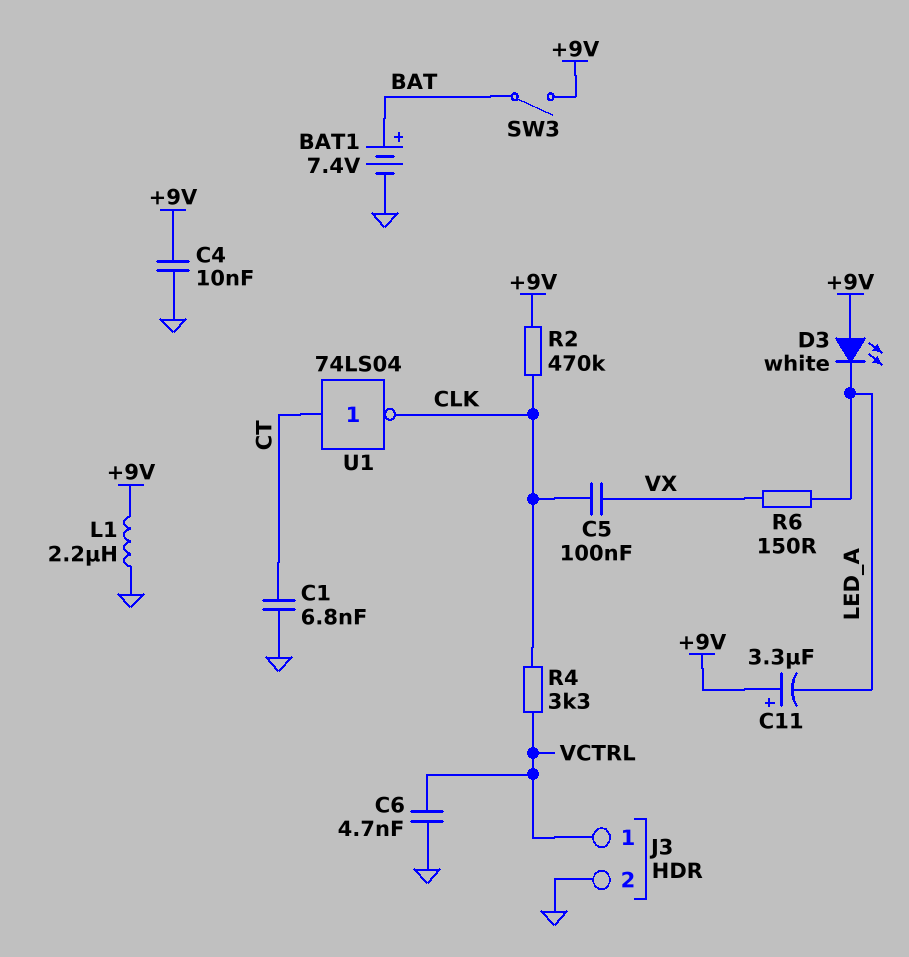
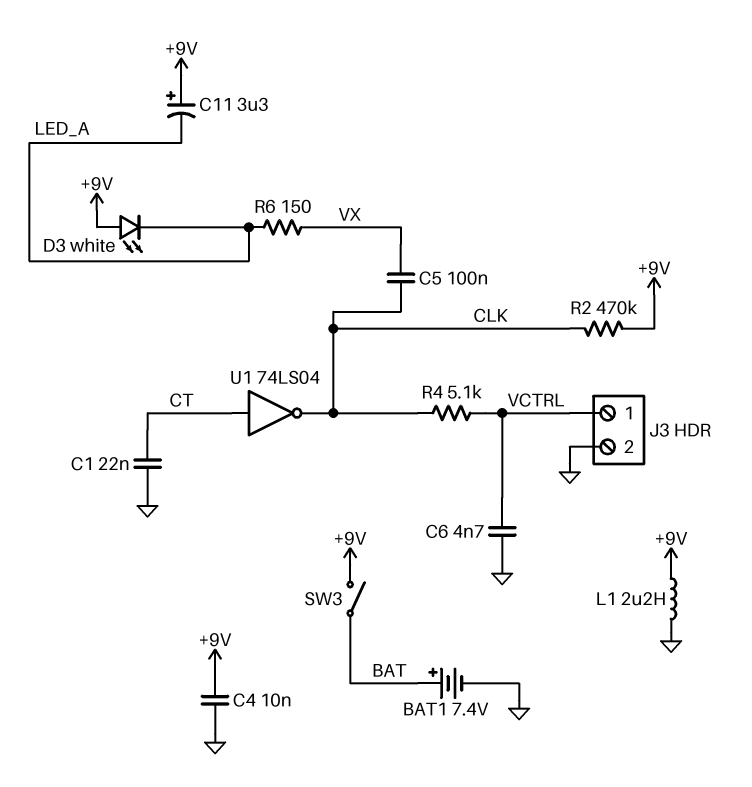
C1: 6.8nF (CT, GND) -> 22nF (CT, GND)
R4: 3.3k (CLK, VCTRL) -> 5.1k (CLK, VCTRL)

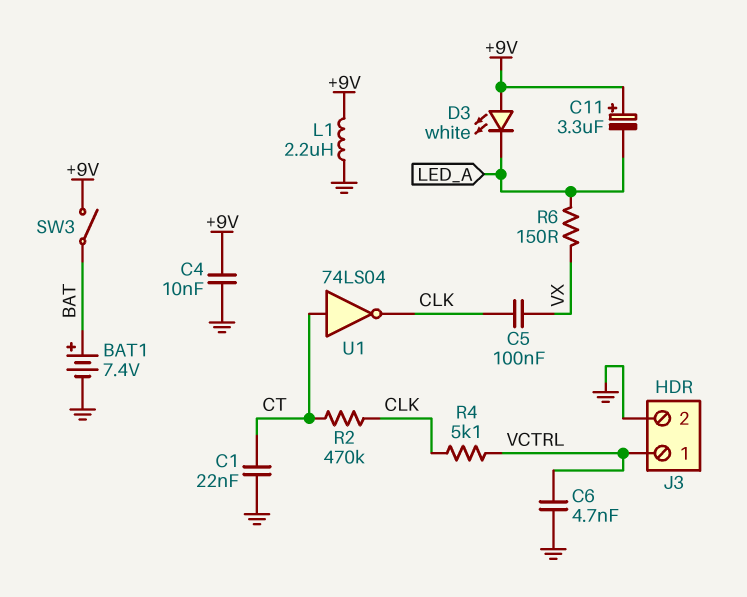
R2: 470k (+9V, CLK) -> 470k (CLK, CT)

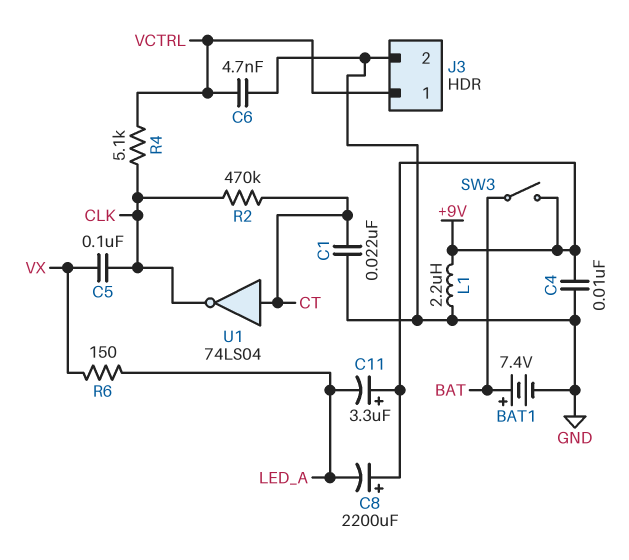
C8: none -> 2200uF (plus +9V, minus LED_A)
D3: LED white (A +9V, K LED_A) -> none

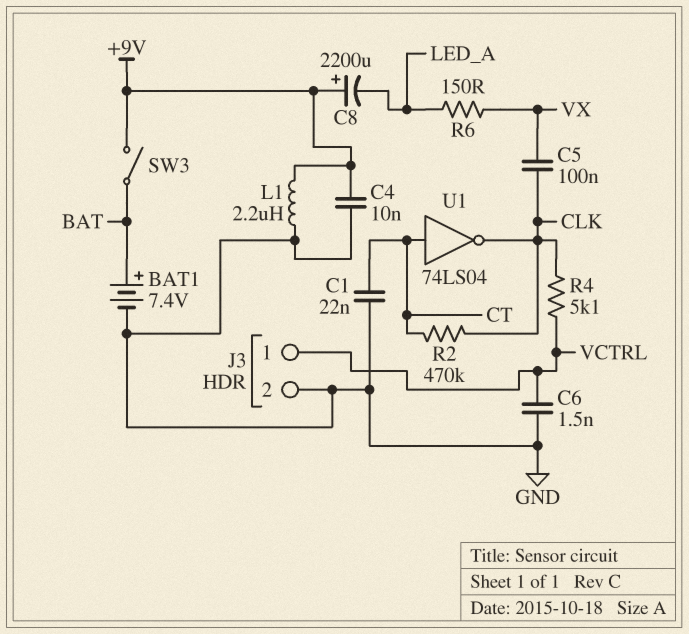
C6: 4.7nF (GND, VCTRL) -> 1.5nF (GND, VCTRL)
C11: 3.3uF (plus +9V, minus LED_A) -> none

